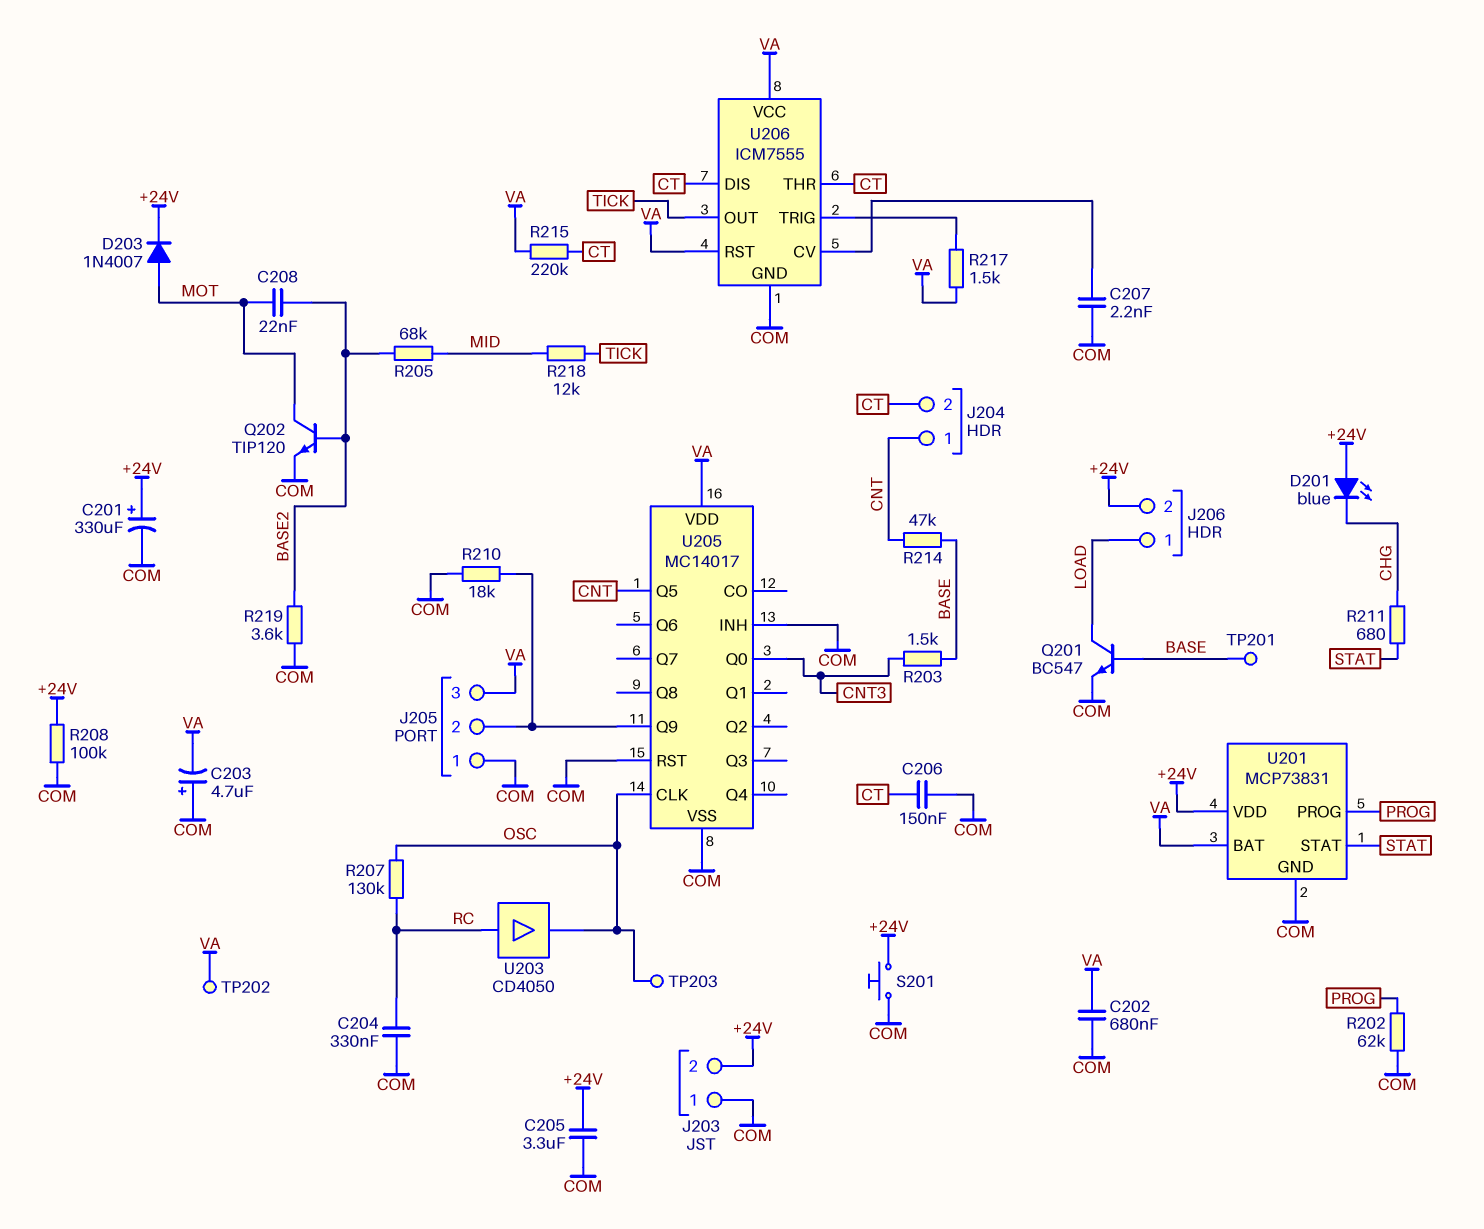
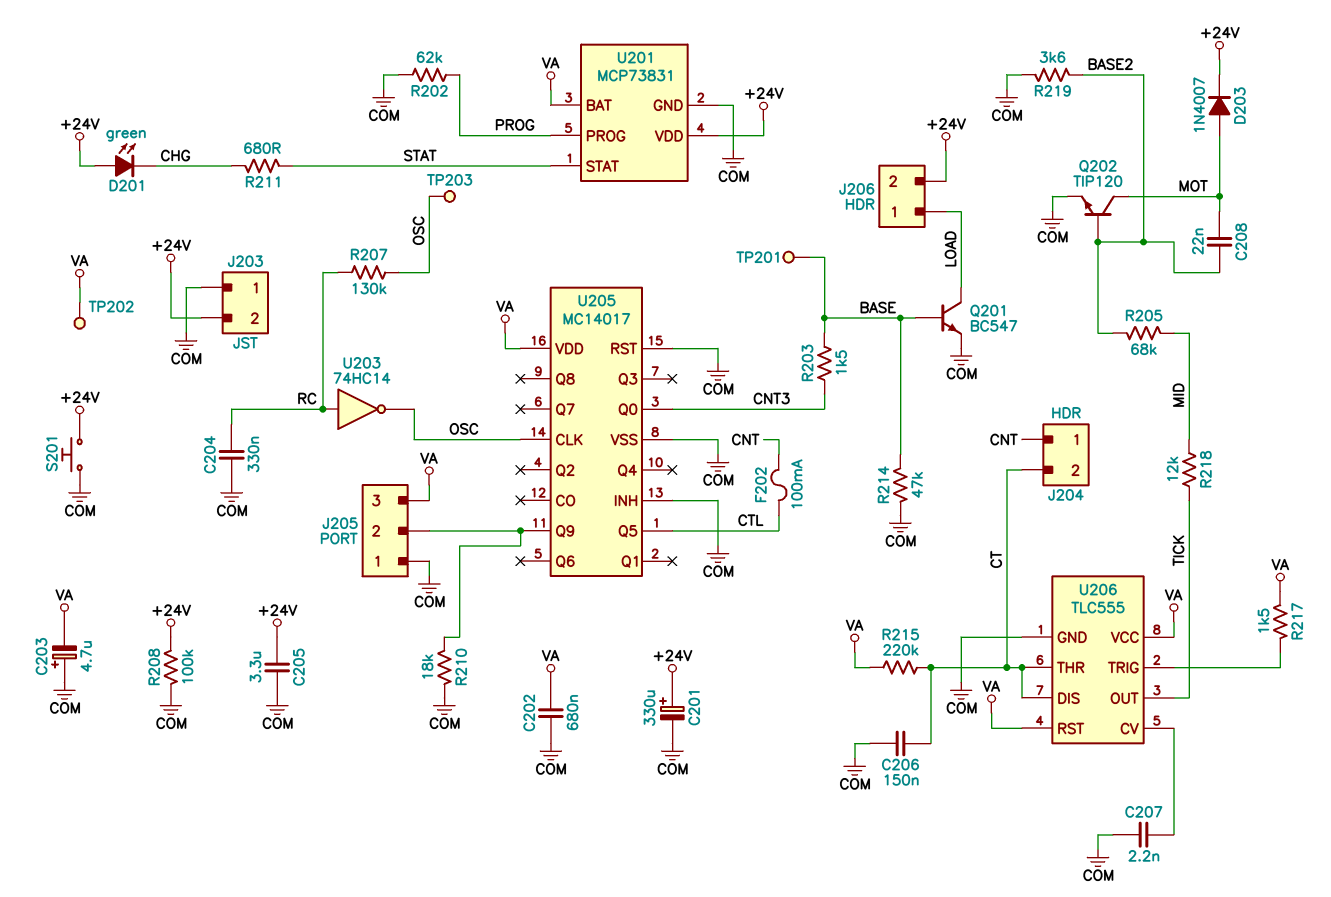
D201: LED blue (A +24V, K CHG) -> LED green (A +24V, K CHG)
F202: none -> 100mA (CNT, CTL)
R214: 47k (BASE, CNT) -> 47k (BASE, COM)
U203: buffer CD4050 (in RC, out OSC) -> NOT 74HC14 (in RC, out OSC)
U205 pin Q5: CNT -> CTL
U206: ICM7555 -> TLC555

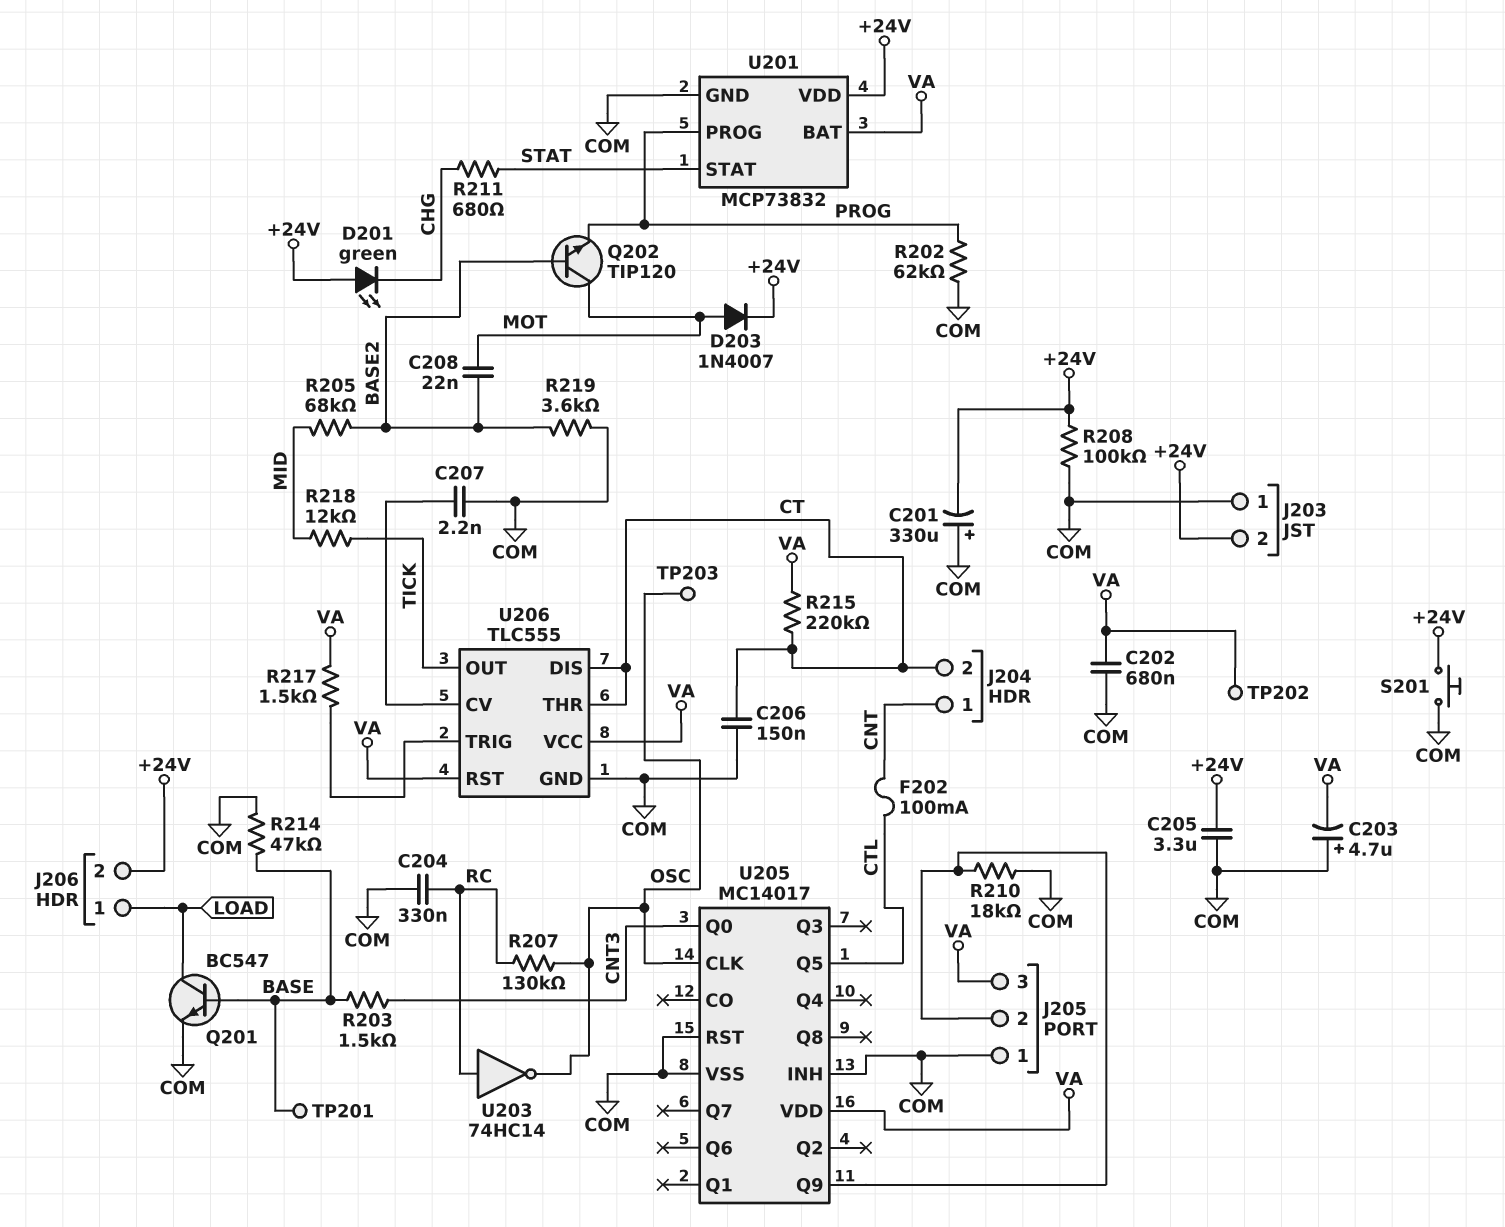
C201: 330uF (plus +24V, minus COM) -> 330uF (plus COM, minus +24V)
Q202: NPN TIP120 (B BASE2, C MOT, E COM) -> NPN TIP120 (B BASE2, C MOT, E PROG)
U201: MCP73831 -> MCP73832

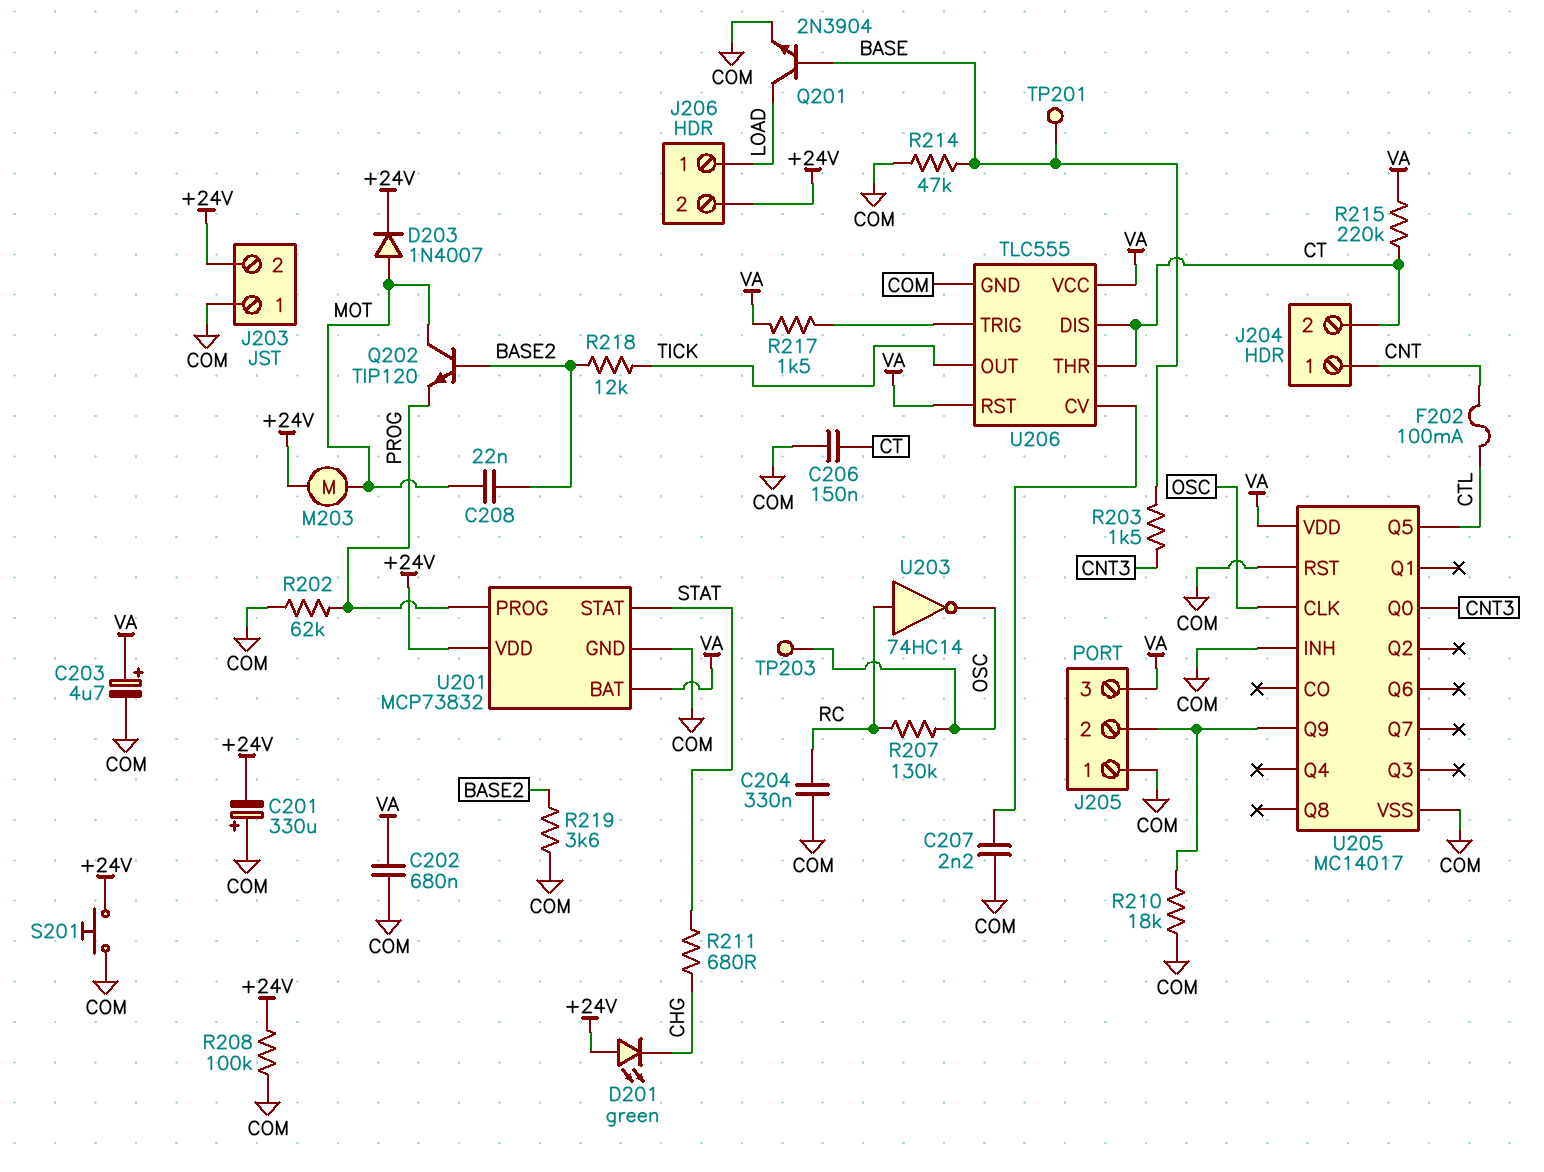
C203: 4.7uF (plus COM, minus VA) -> 4.7uF (plus VA, minus COM)
C205: 3.3uF (+24V, COM) -> none
M203: none -> motor (+24V, MOT)
Q201: NPN BC547 (B BASE, C LOAD, E COM) -> NPN 2N3904 (B BASE, C LOAD, E COM)
R205: 68k (BASE2, MID) -> none
R218: 12k (MID, TICK) -> 12k (BASE2, TICK)
TP202: test point (VA) -> none

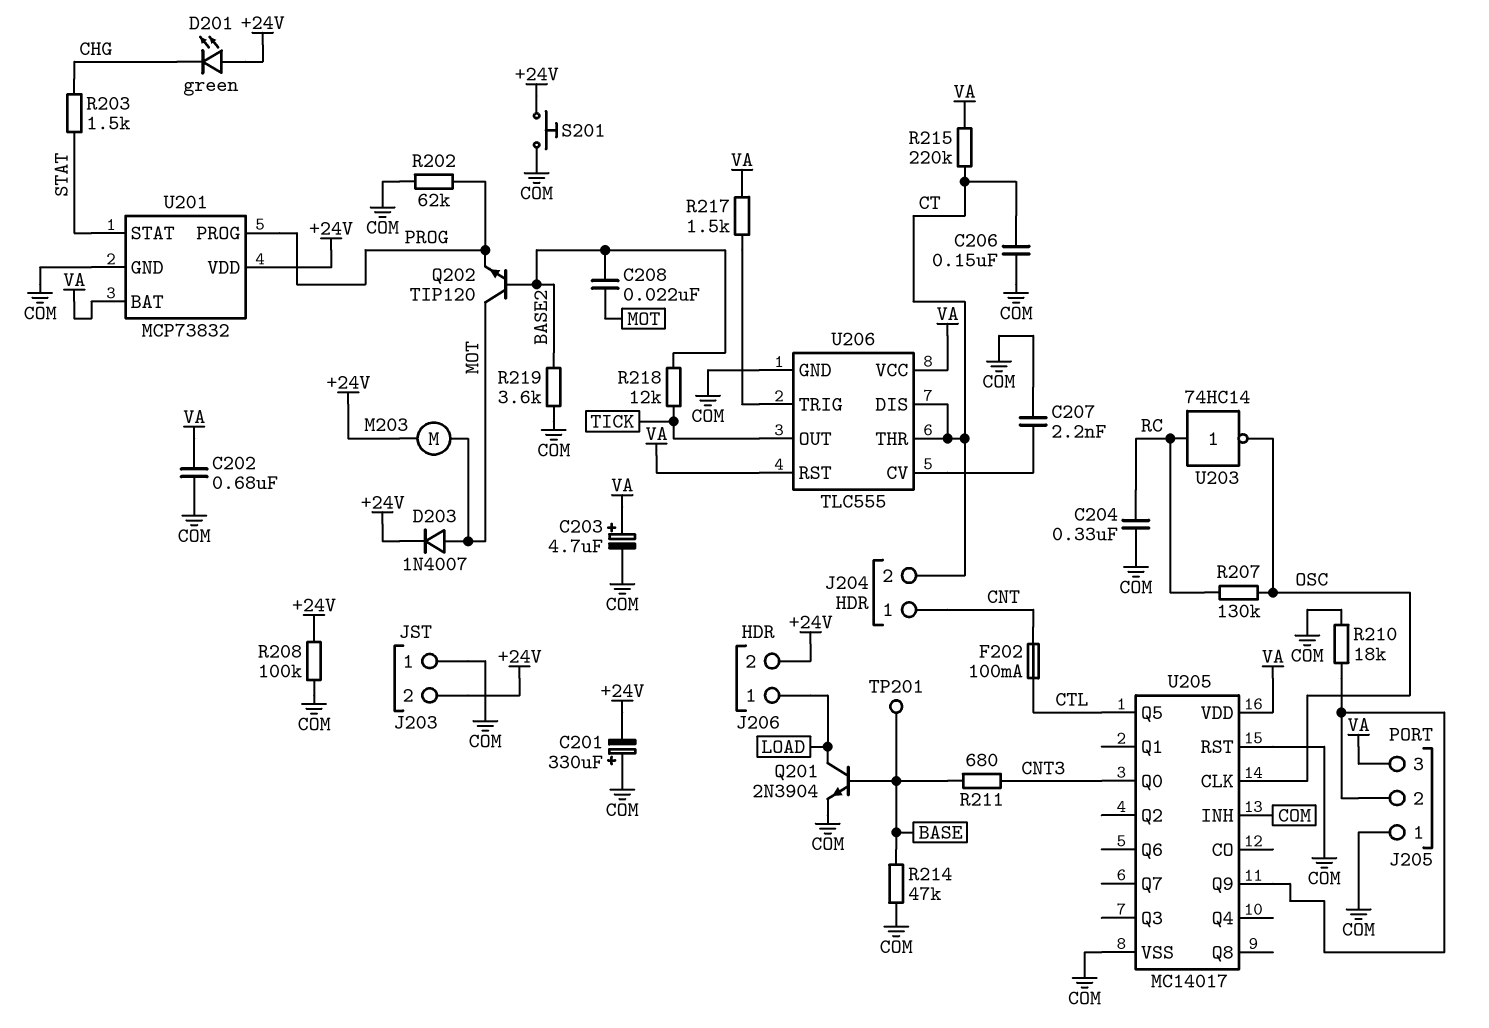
R203: 1.5k (BASE, CNT3) -> 1.5k (CHG, STAT)
R211: 680 (CHG, STAT) -> 680 (BASE, CNT3)
TP203: test point (OSC) -> none

